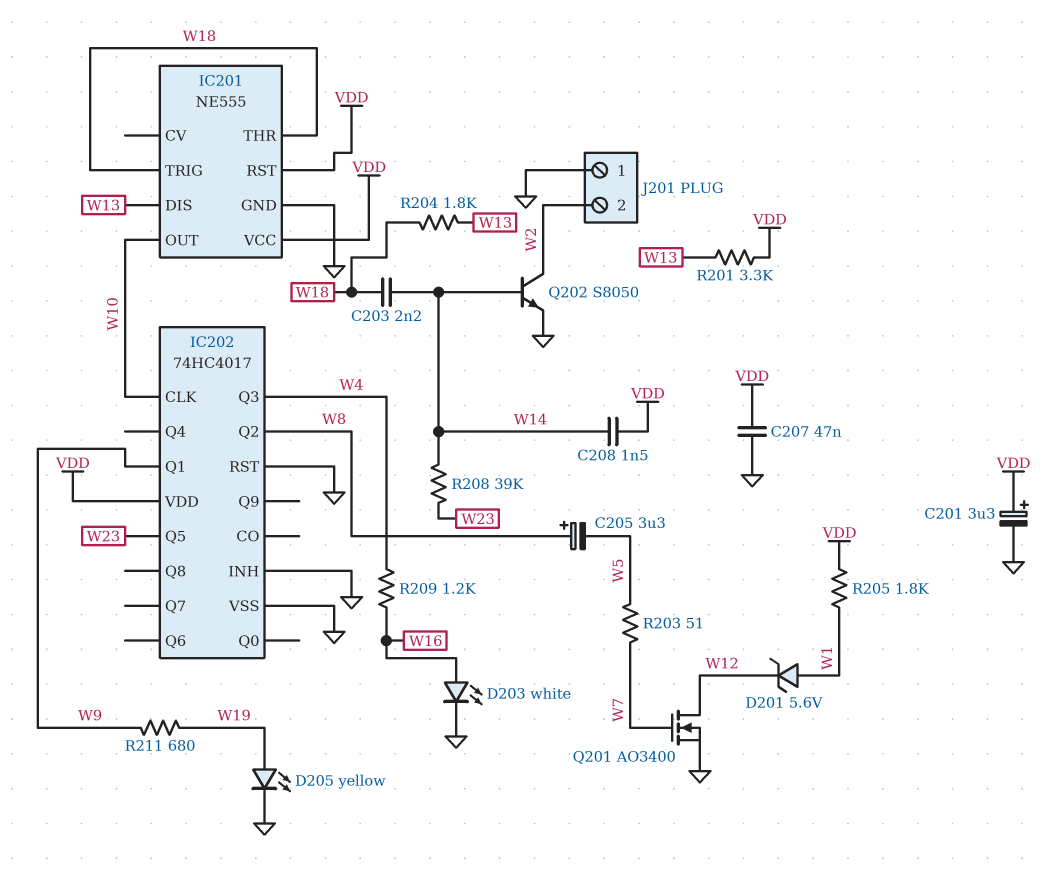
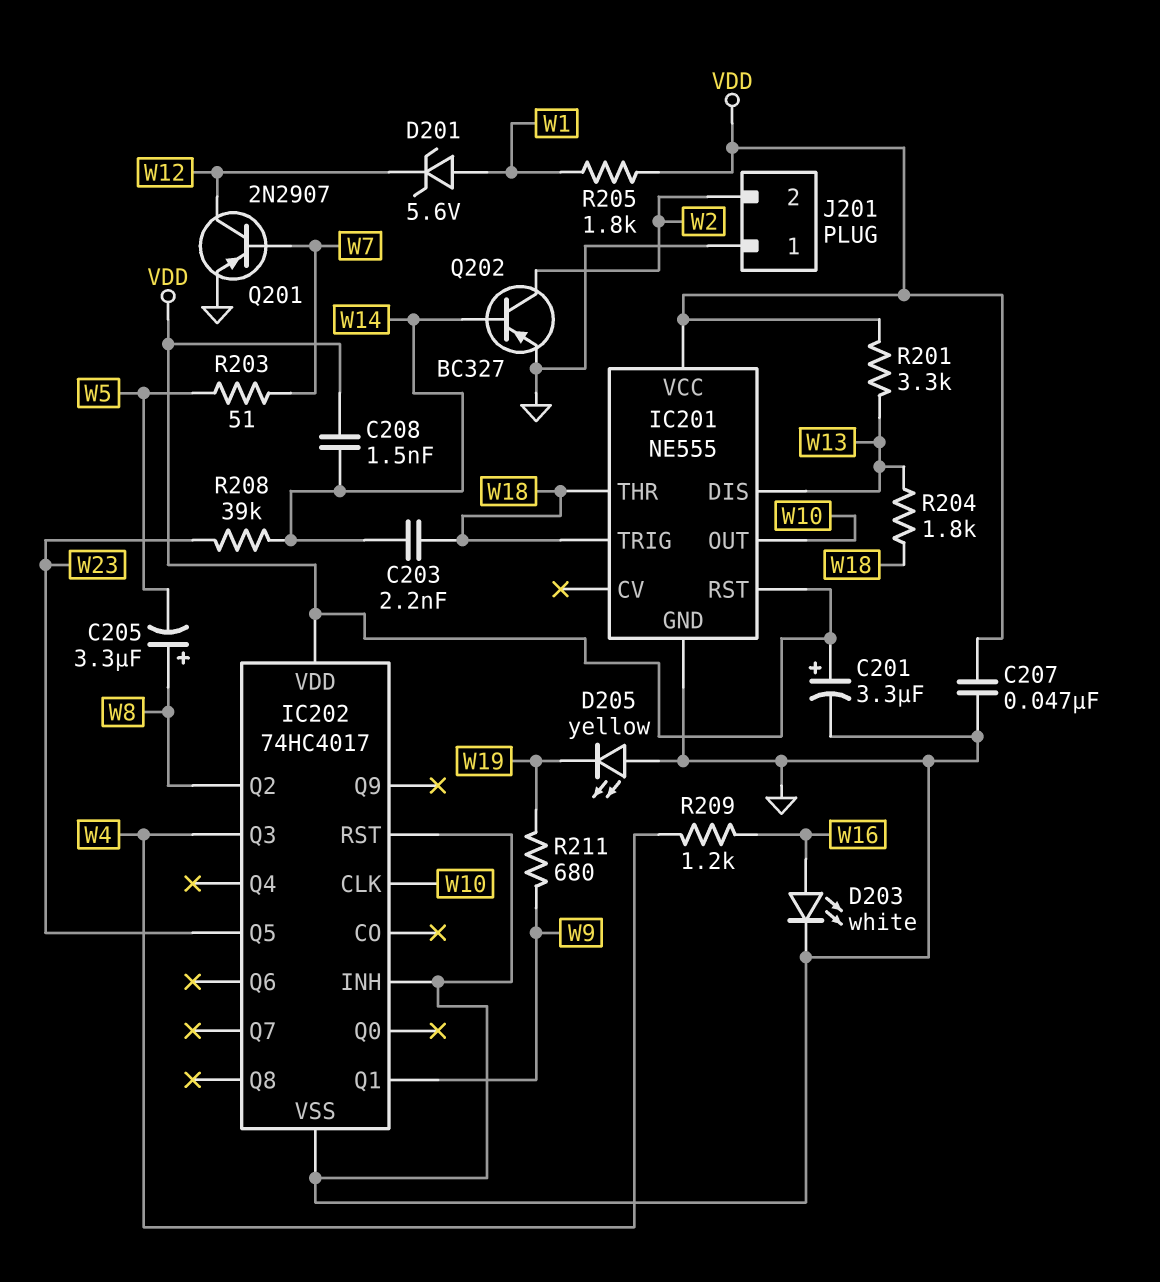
D205: LED yellow (A W19, K GND) -> LED yellow (A GND, K W19)
Q201: NMOS AO3400 (G W7, D W12, S GND) -> PNP 2N2907 (B W7, C W12, E GND)
Q202: NPN S8050 (B W14, C W2, E GND) -> PNP BC327 (B W14, C W2, E GND)

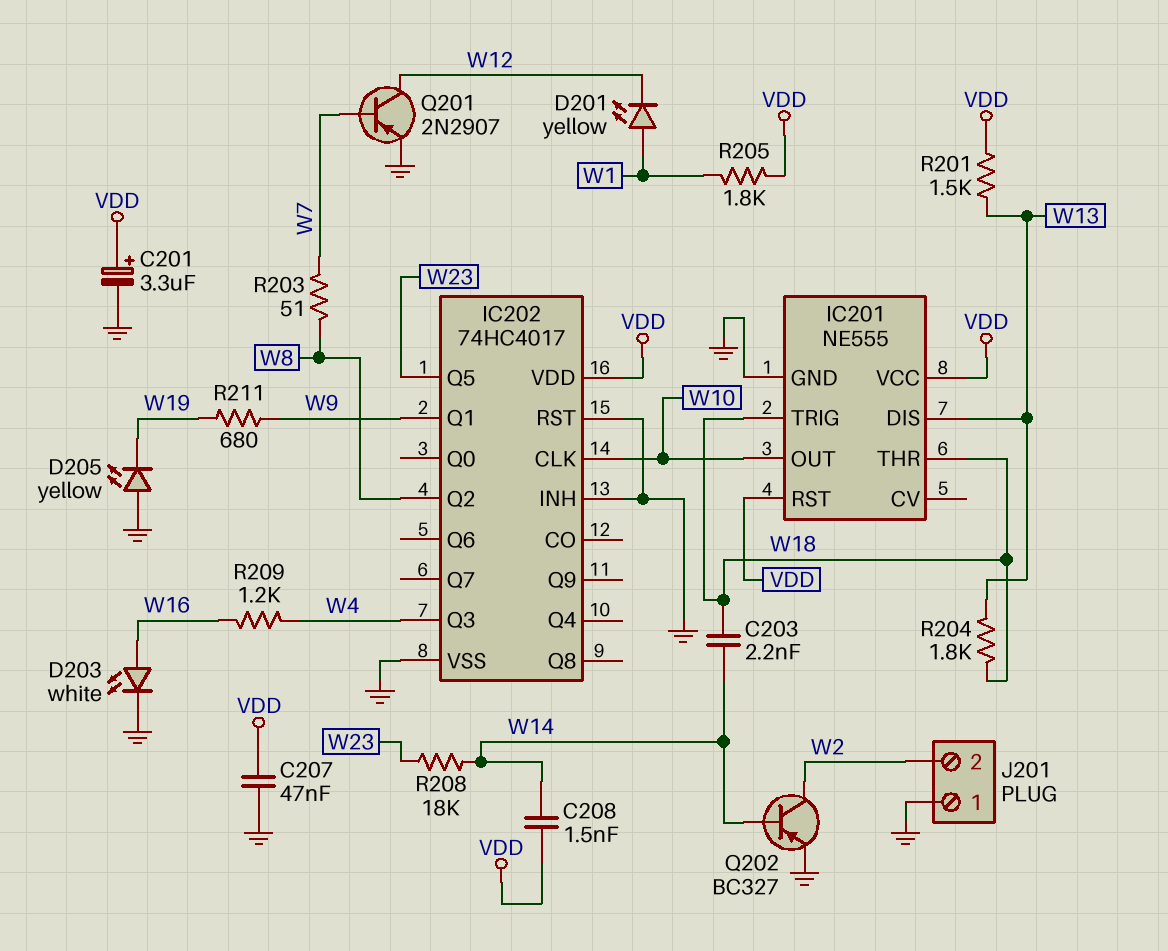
C205: 3.3uF (plus W8, minus W5) -> none
D201: zener 5.6V (A W1, K W12) -> LED yellow (A W1, K W12)
R201: 3.3k (VDD, W13) -> 1.5k (VDD, W13)
R203: 51 (W5, W7) -> 51 (W7, W8)
R208: 39k (W14, W23) -> 18k (W14, W23)

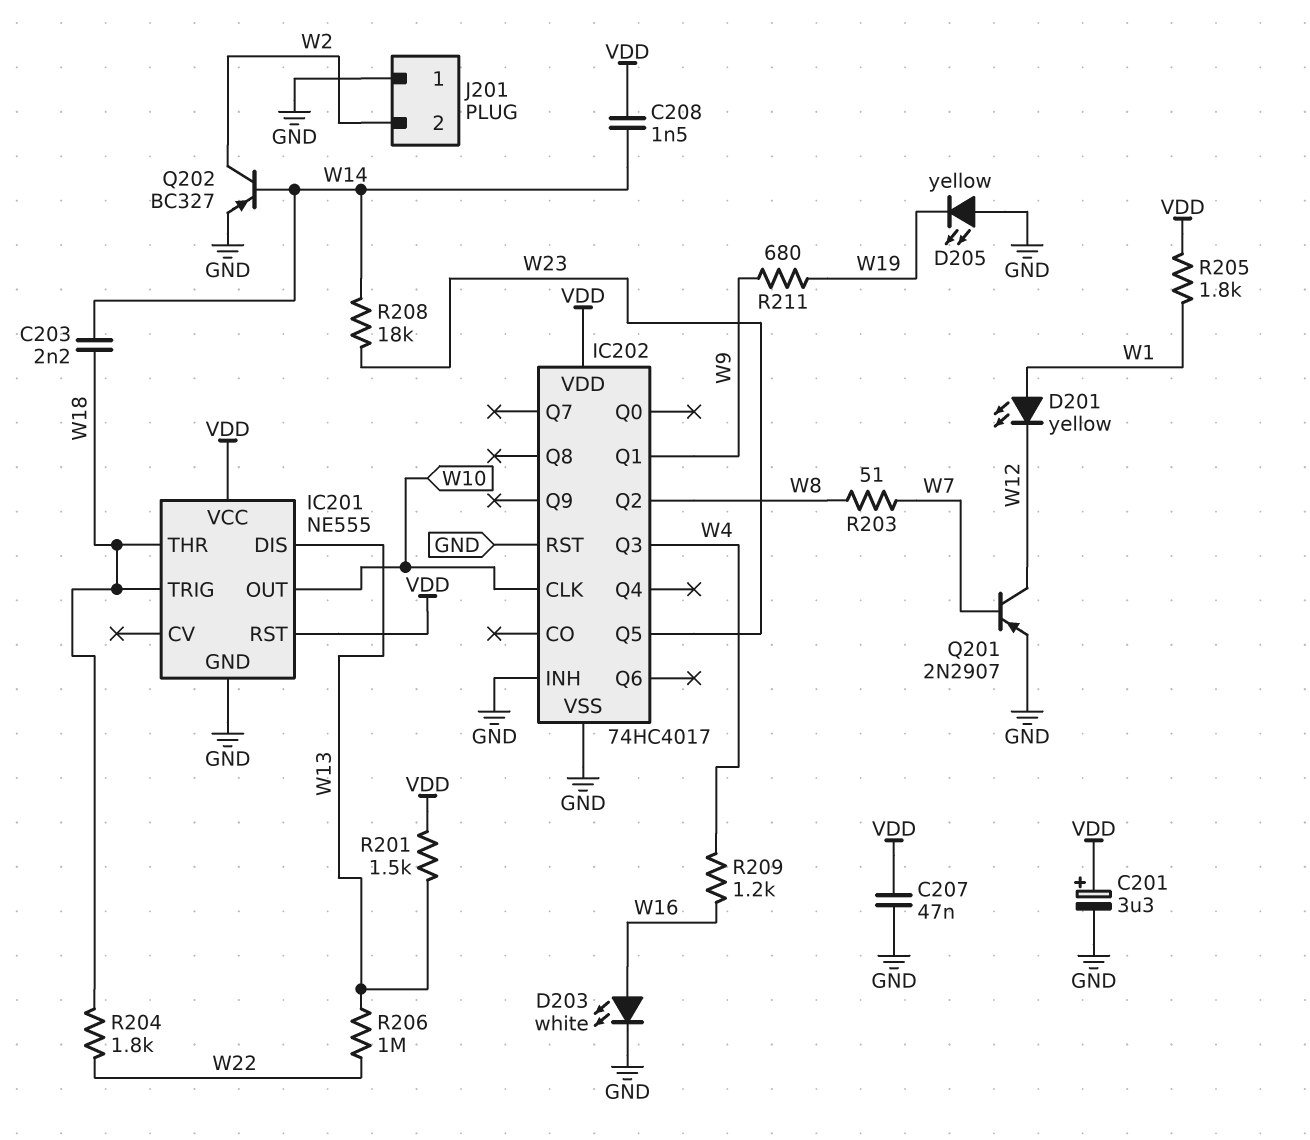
R204: 1.8k (W13, W18) -> 1.8k (W18, W22)
R206: none -> 1M (W13, W22)

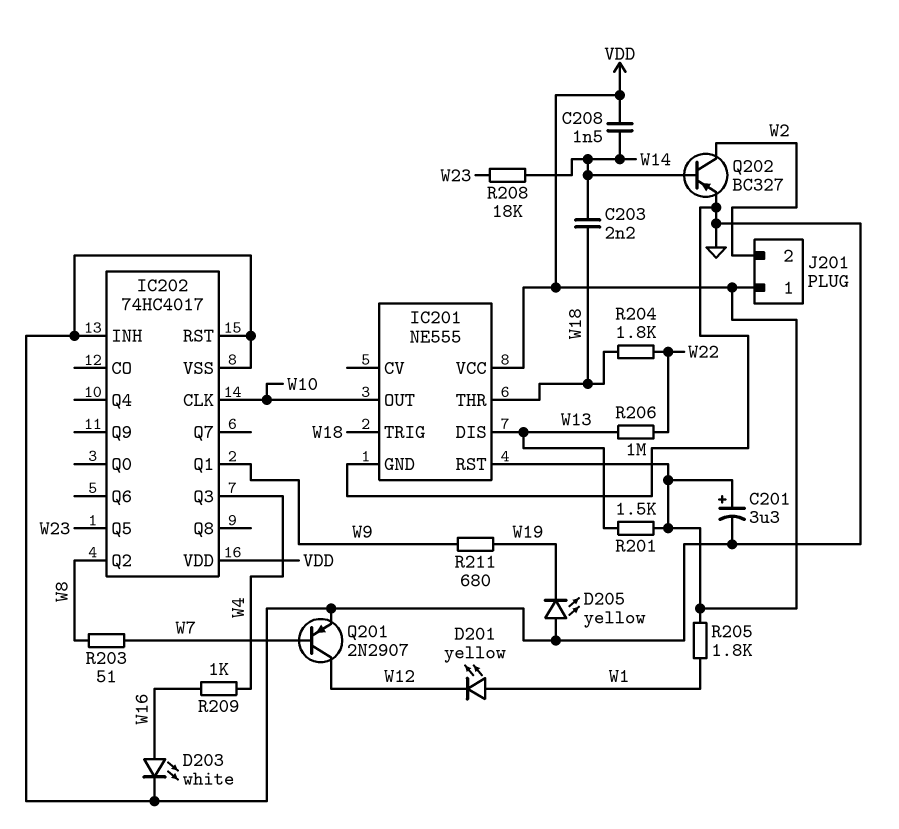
C207: 47nF (GND, VDD) -> none
J201 pin 1: GND -> VDD
R209: 1.2k (W4, W16) -> 1k (W4, W16)

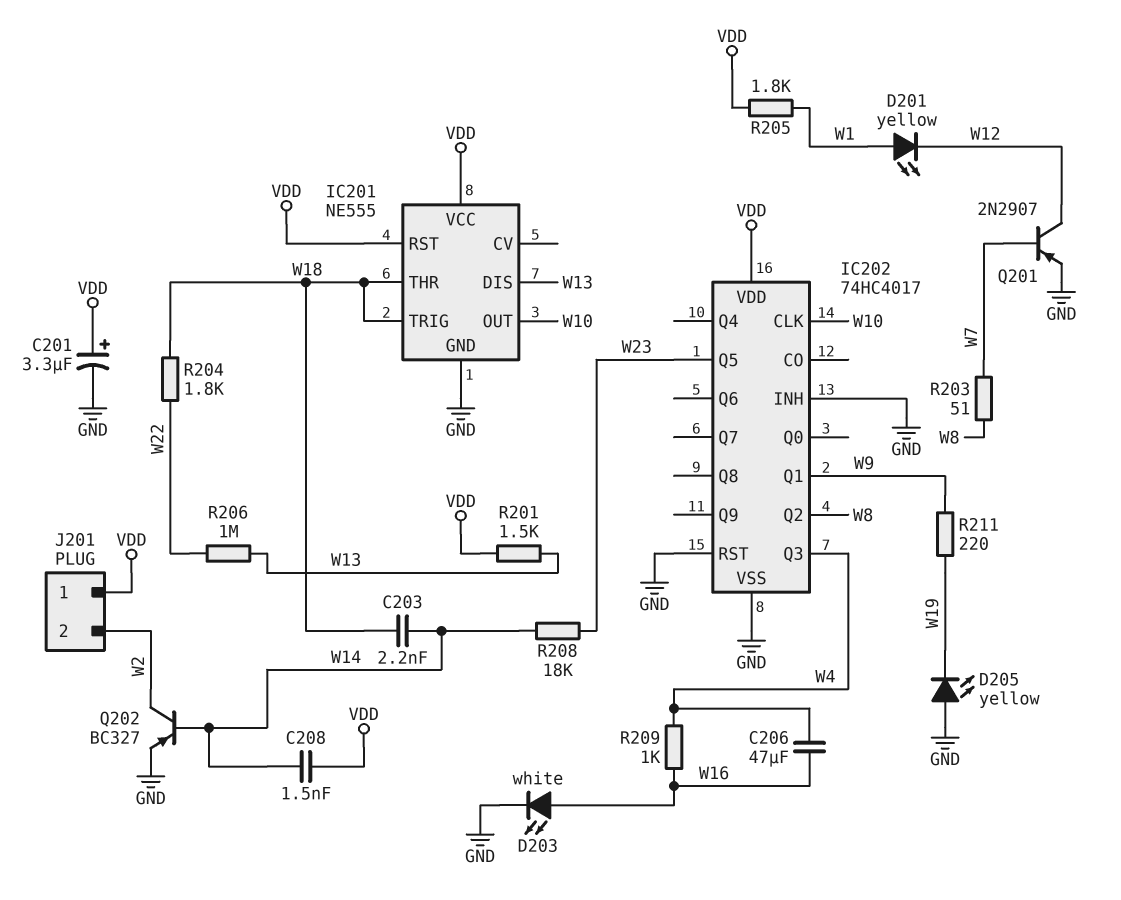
C206: none -> 47uF (W4, W16)
R211: 680 (W9, W19) -> 220 (W9, W19)

